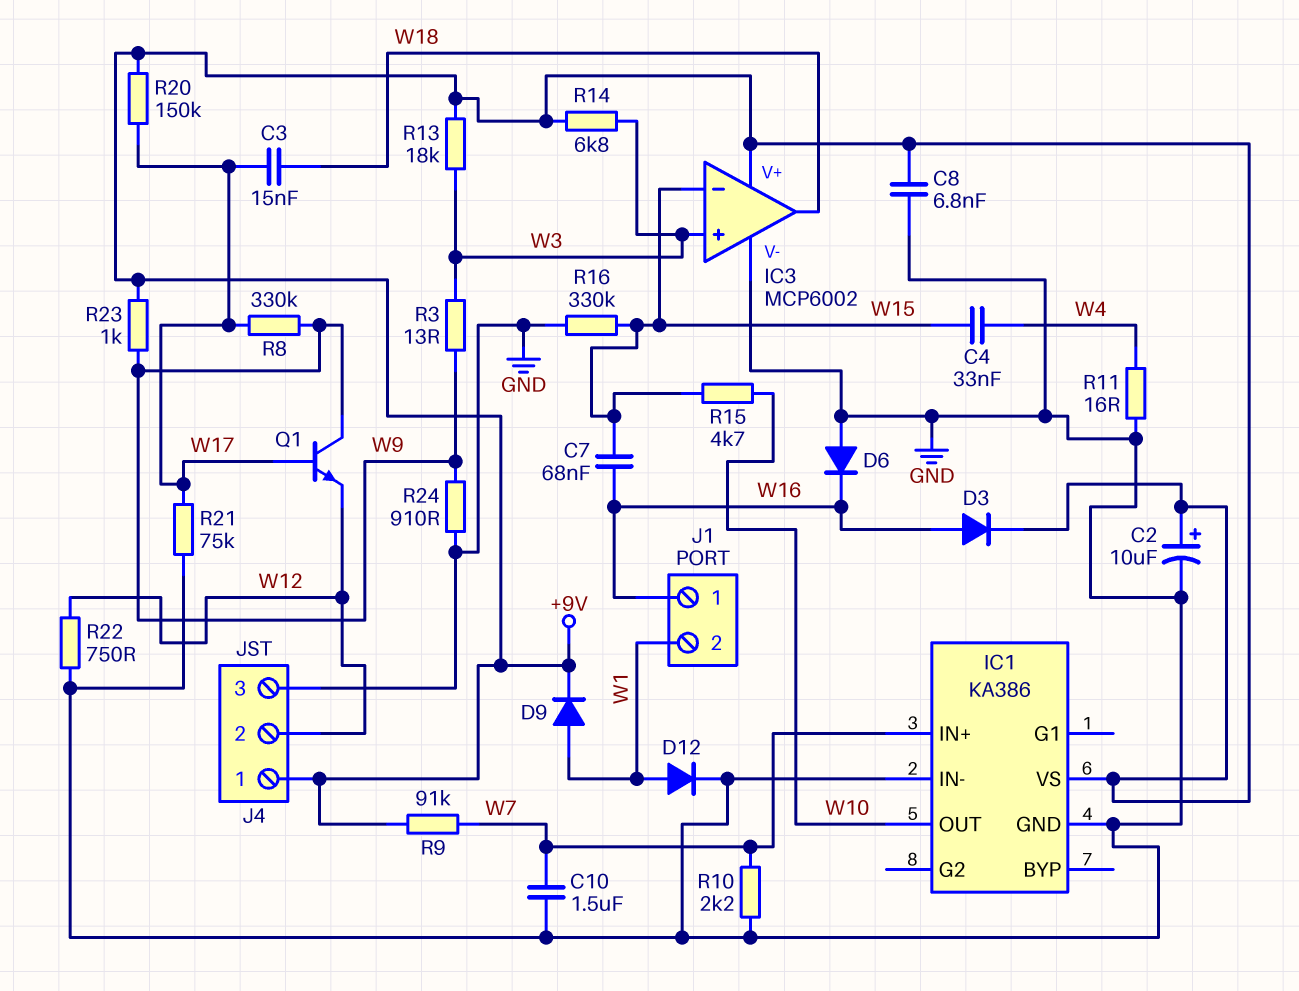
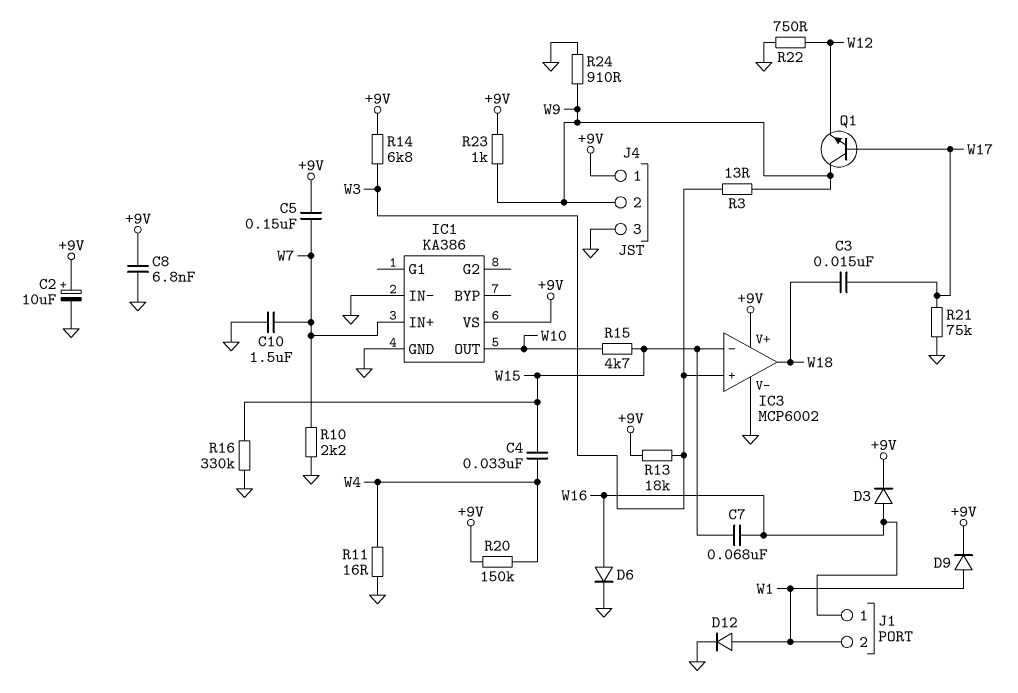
C5: none -> 150nF (+9V, W7)
D6: diode (A GND, K W16) -> diode (A W16, K GND)
J4 pin 2: W12 -> W9
R8: 330k (W9, W17) -> none
R9: 91k (+9V, W7) -> none
R20: 150k (+9V, W17) -> 150k (+9V, W4)

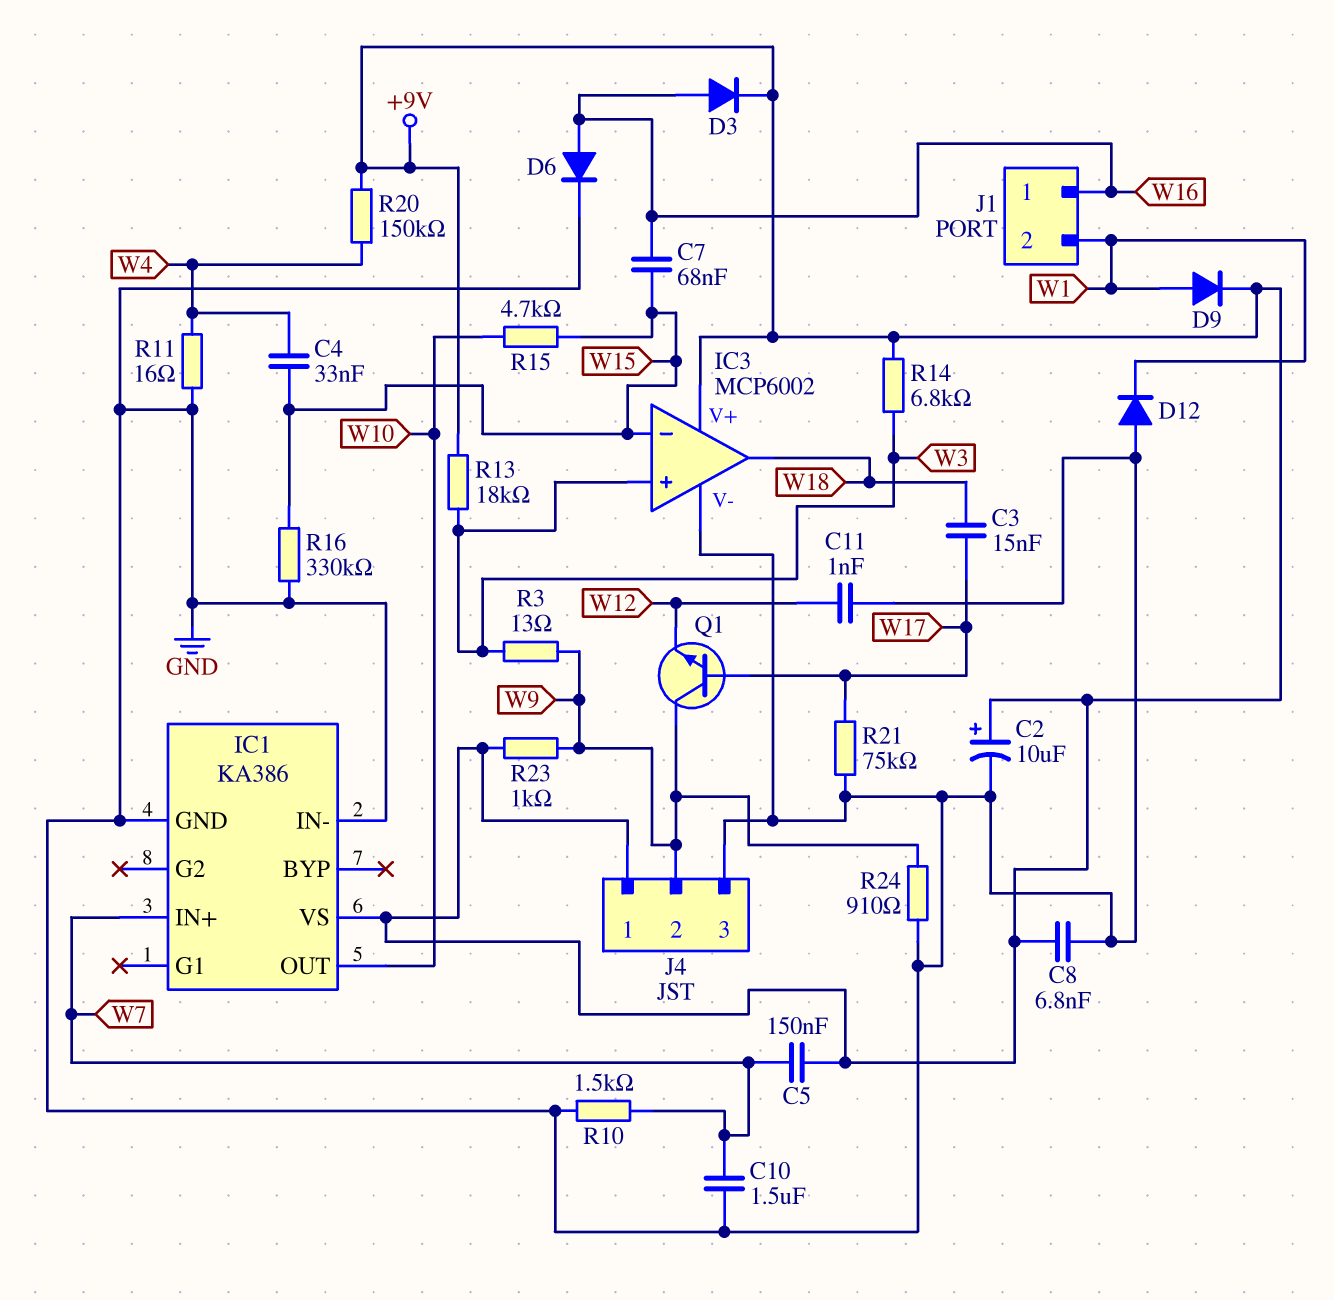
C11: none -> 1nF (GND, W12)
D12: diode (A W1, K GND) -> diode (A GND, K W1)
R10: 2.2k (GND, W7) -> 1.5k (GND, W7)
R22: 750 (GND, W12) -> none

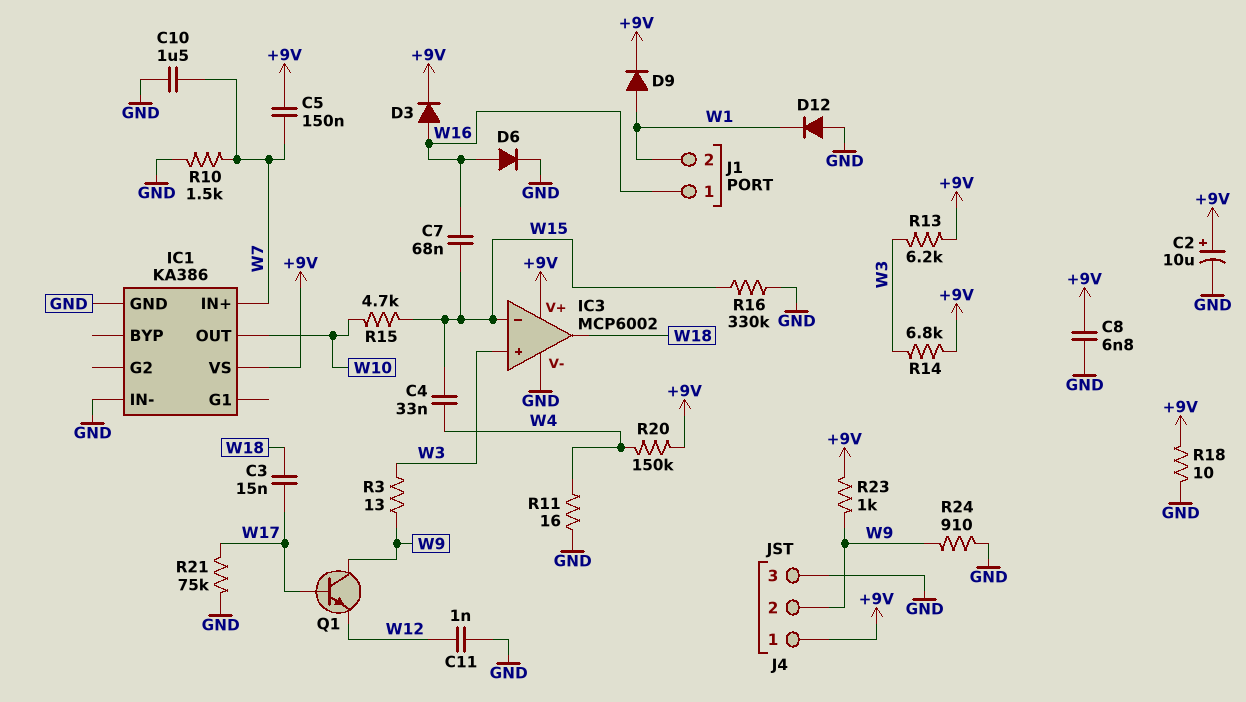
R13: 18k (+9V, W3) -> 6.2k (+9V, W3)
R18: none -> 10 (+9V, GND)

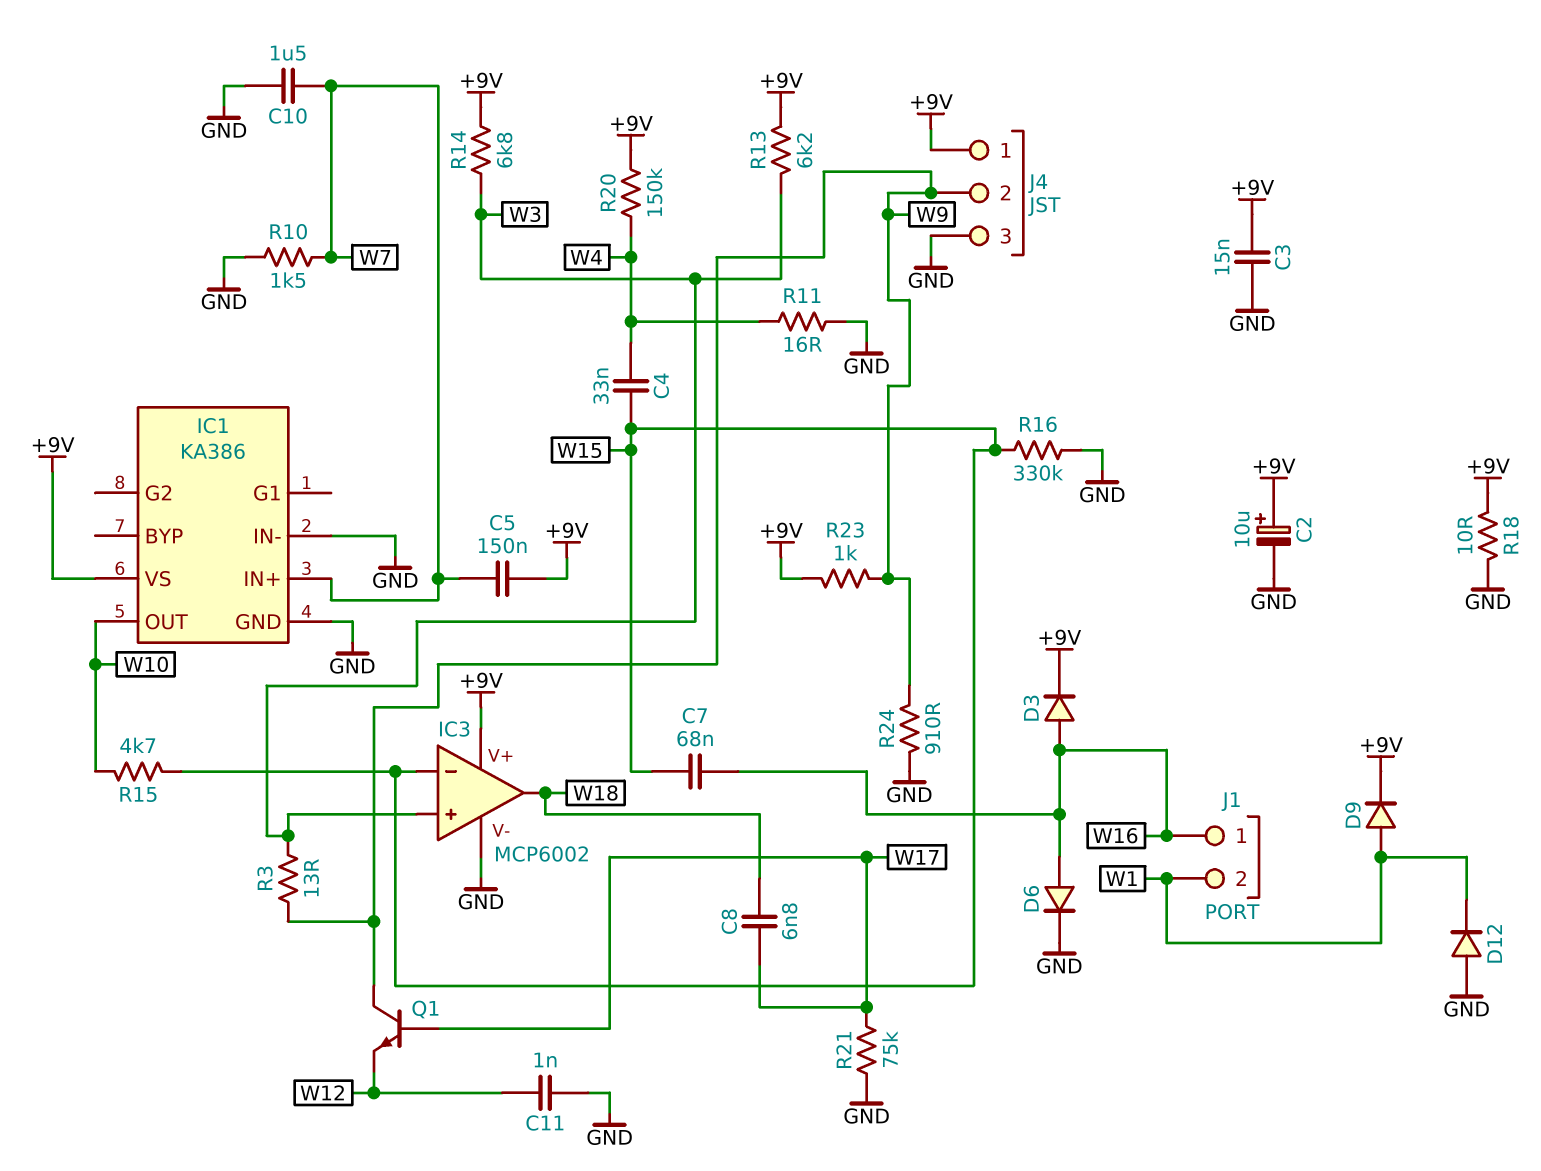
C3: 15nF (W17, W18) -> 15nF (+9V, GND)
C8: 6.8nF (+9V, GND) -> 6.8nF (W17, W18)

